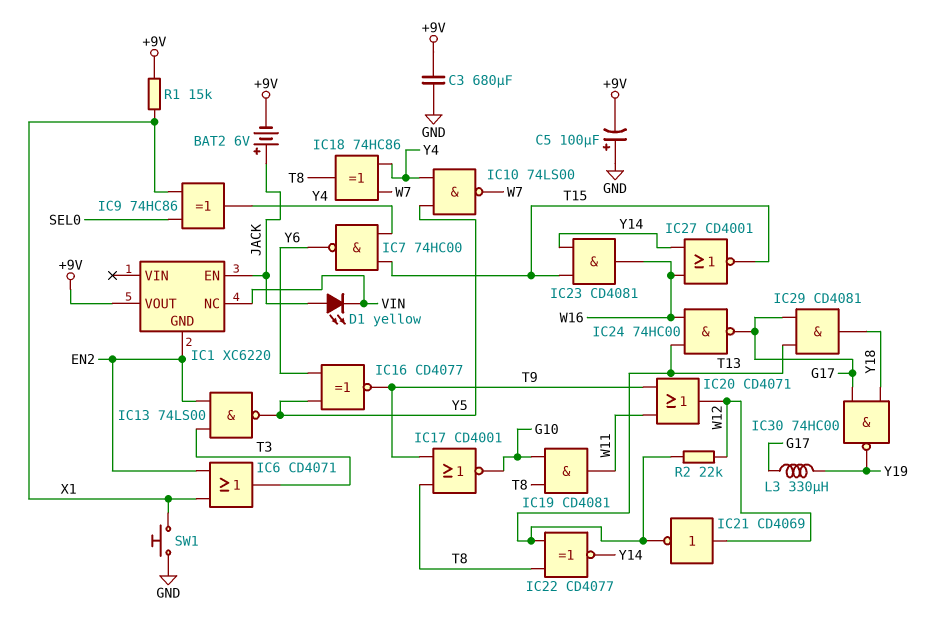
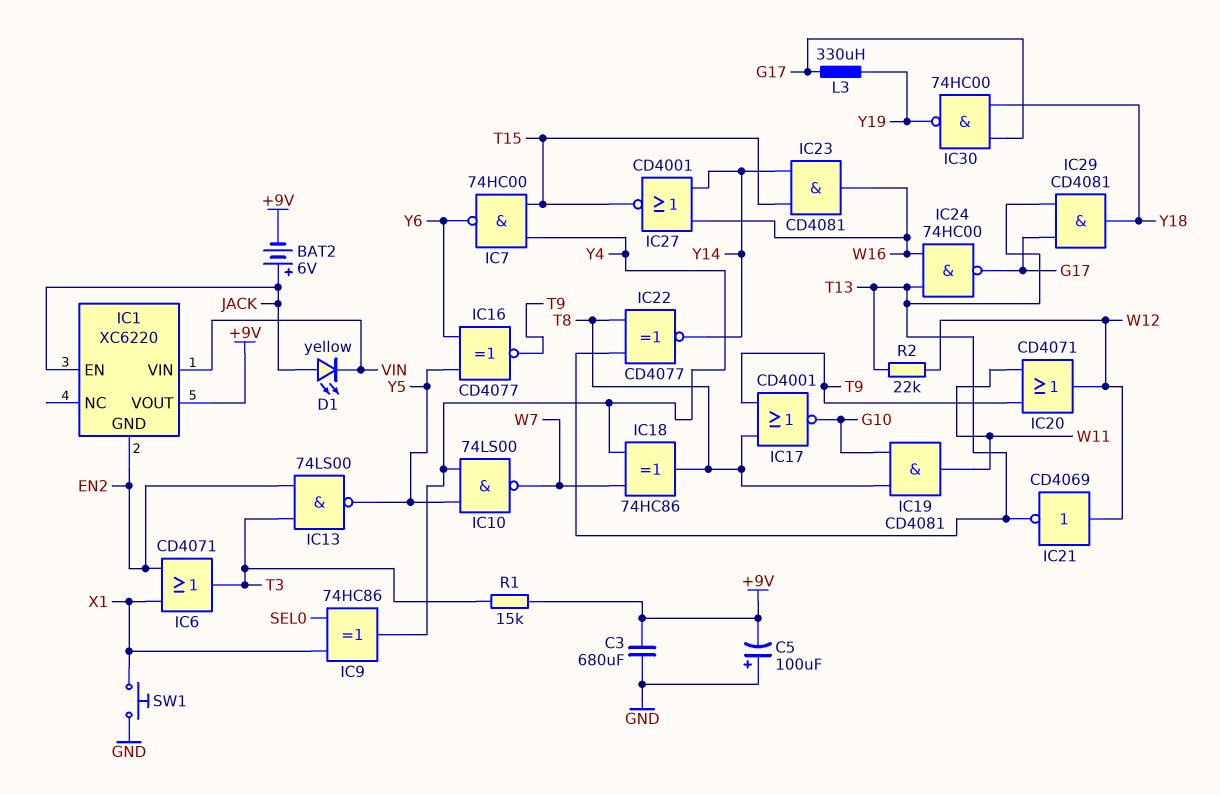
IC1 pin NC: VIN -> none
IC1 pin VIN: none -> VIN
R1: 15k (+9V, X1) -> 15k (+9V, T3)

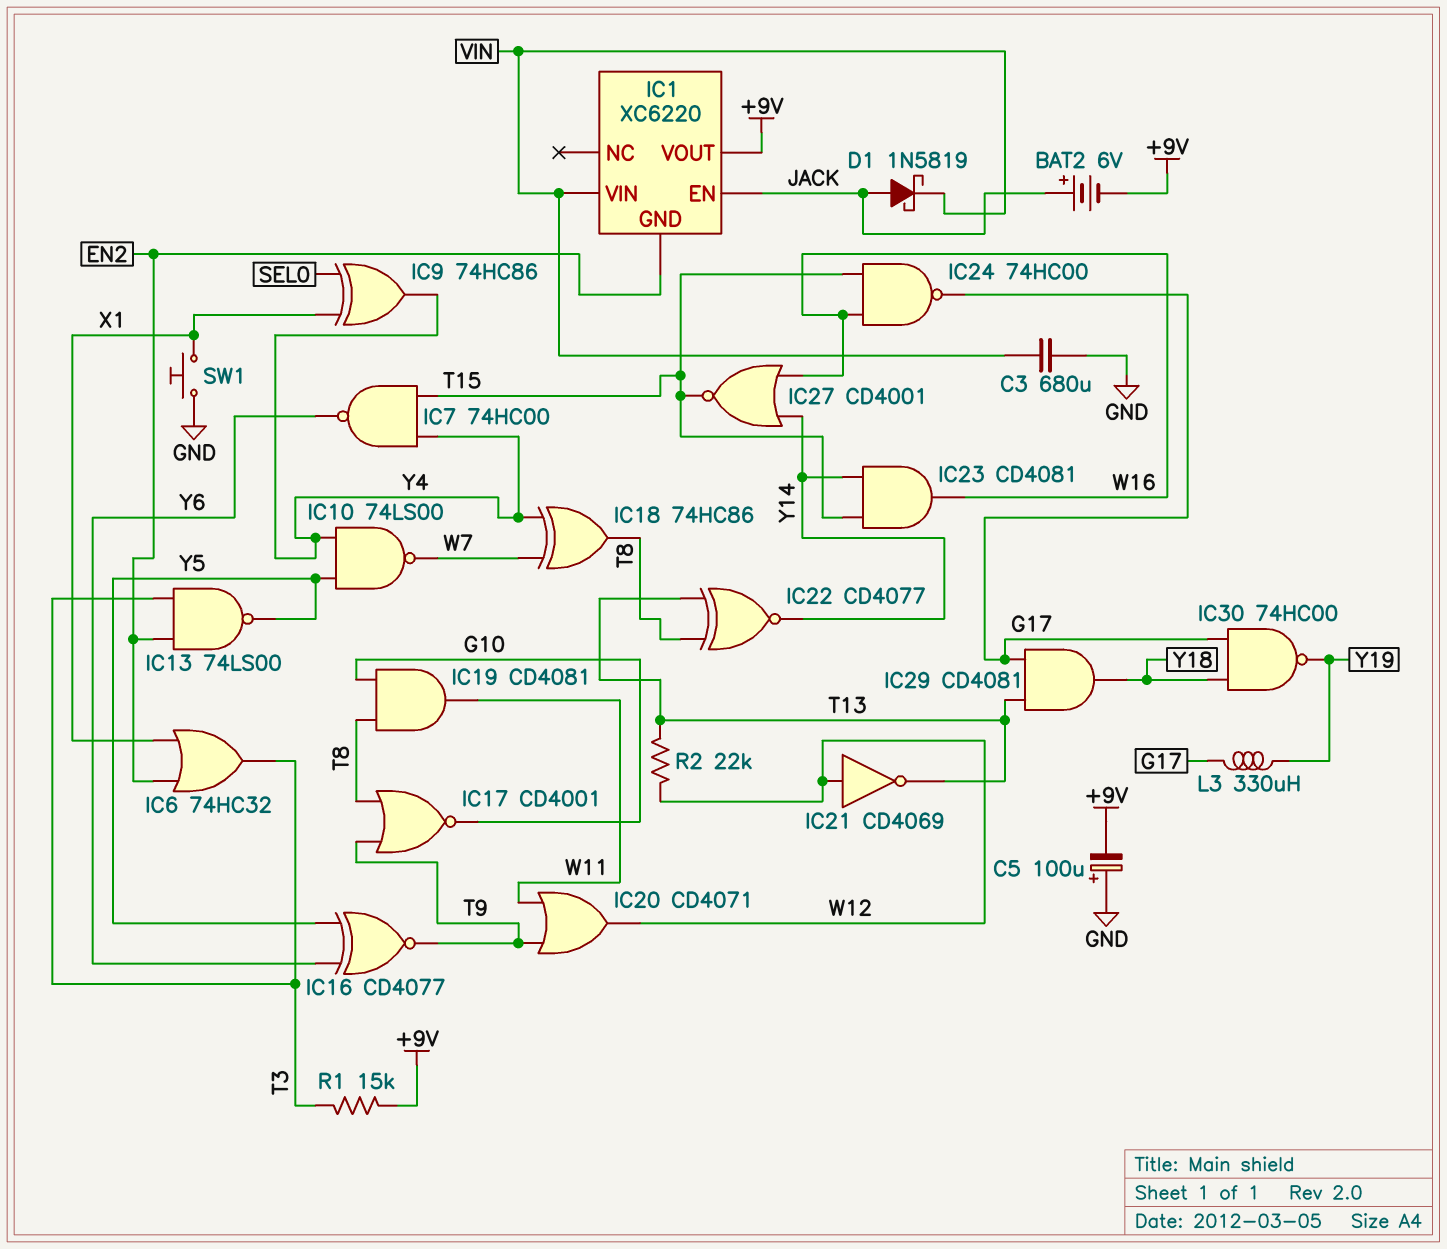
C3: 680uF (+9V, GND) -> 680uF (GND, VIN)
D1: LED yellow (A JACK, K VIN) -> schottky 1N5819 (A JACK, K VIN)
IC6: OR CD4071 (in EN2, in X1, out T3) -> OR 74HC32 (in EN2, in X1, out T3)
IC24: NAND 74HC00 (in T13, in W16, out G17) -> NAND 74HC00 (in T15, in W16, out G17)

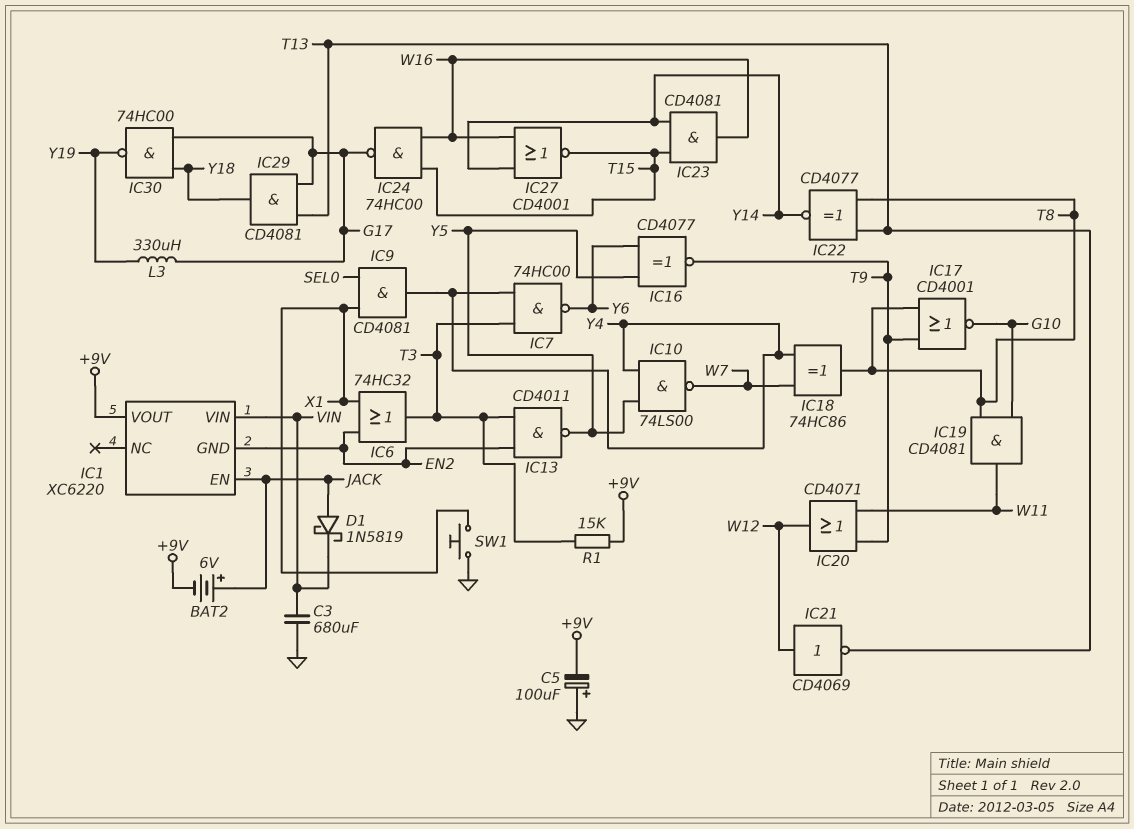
IC7: NAND 74HC00 (in T15, in Y4, out Y6) -> NAND 74HC00 (in T3, in Y4, out Y6)
IC9: XOR 74HC86 (in SEL0, in X1, out Y4) -> AND CD4081 (in SEL0, in X1, out Y4)
IC13: NAND 74LS00 (in EN2, in T3, out Y5) -> NAND CD4011 (in EN2, in T3, out Y5)
R2: 22k (T13, W12) -> none

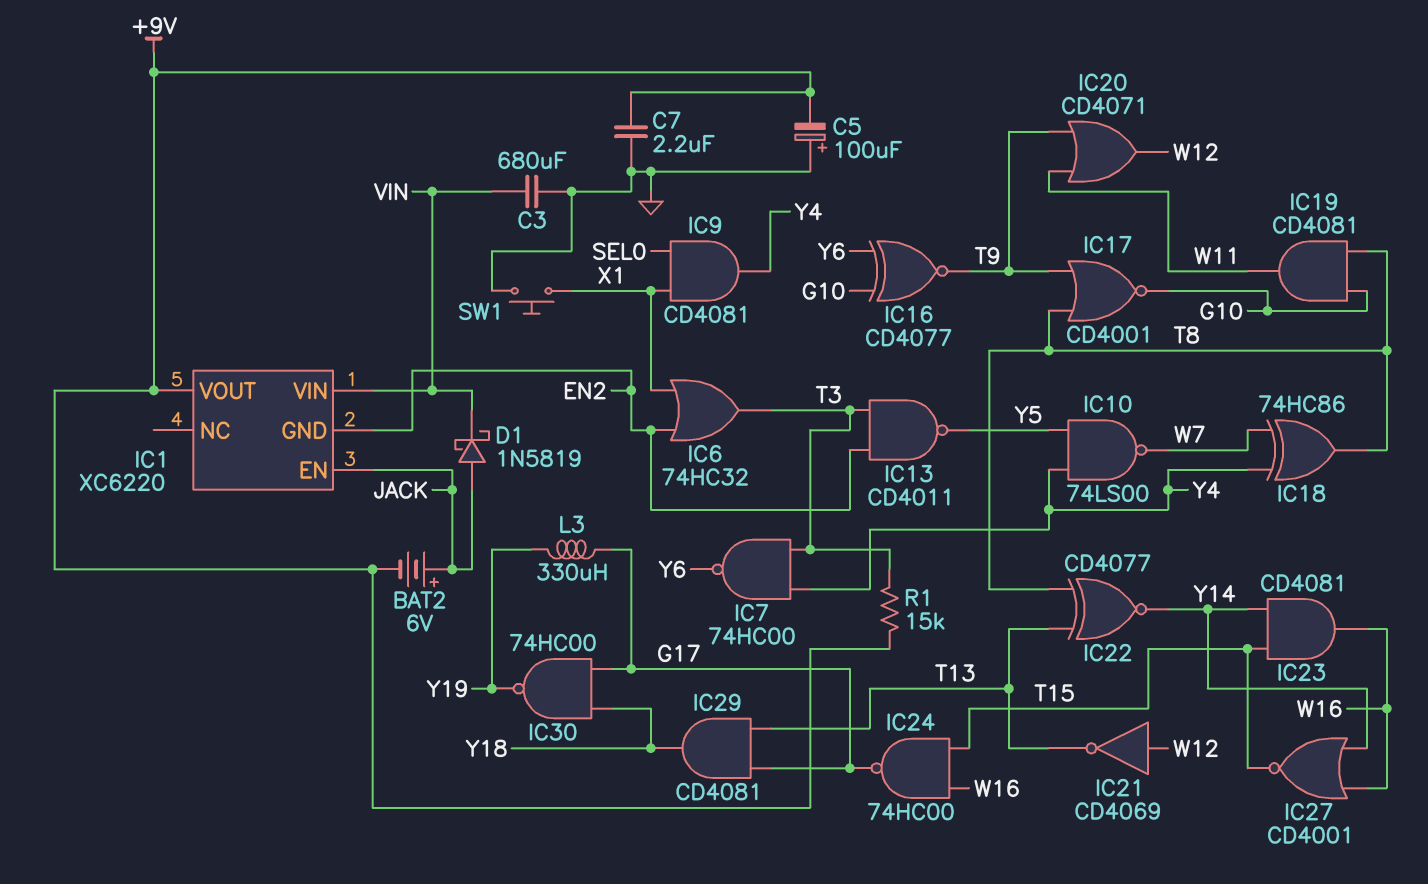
C7: none -> 2.2uF (+9V, GND)
IC16: XNOR CD4077 (in Y5, in Y6, out T9) -> XNOR CD4077 (in G10, in Y6, out T9)

